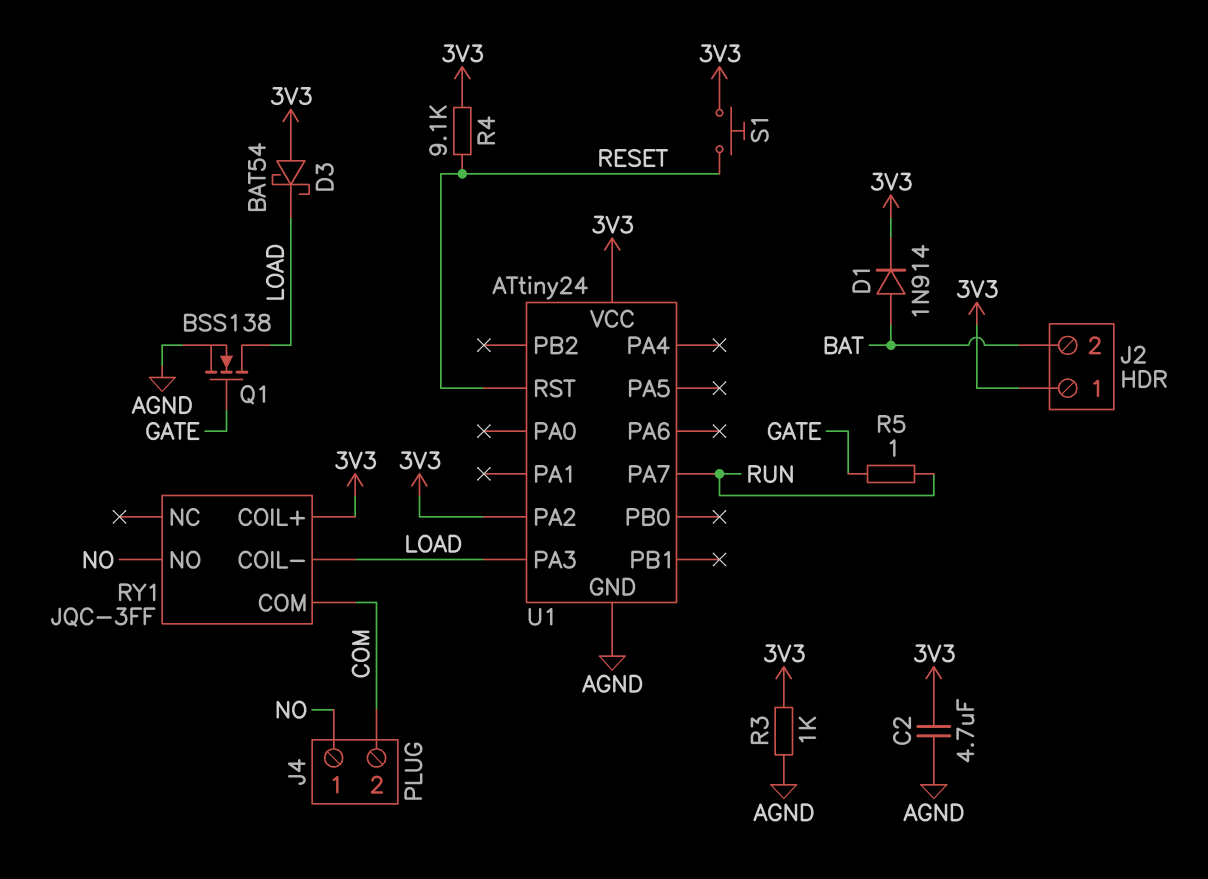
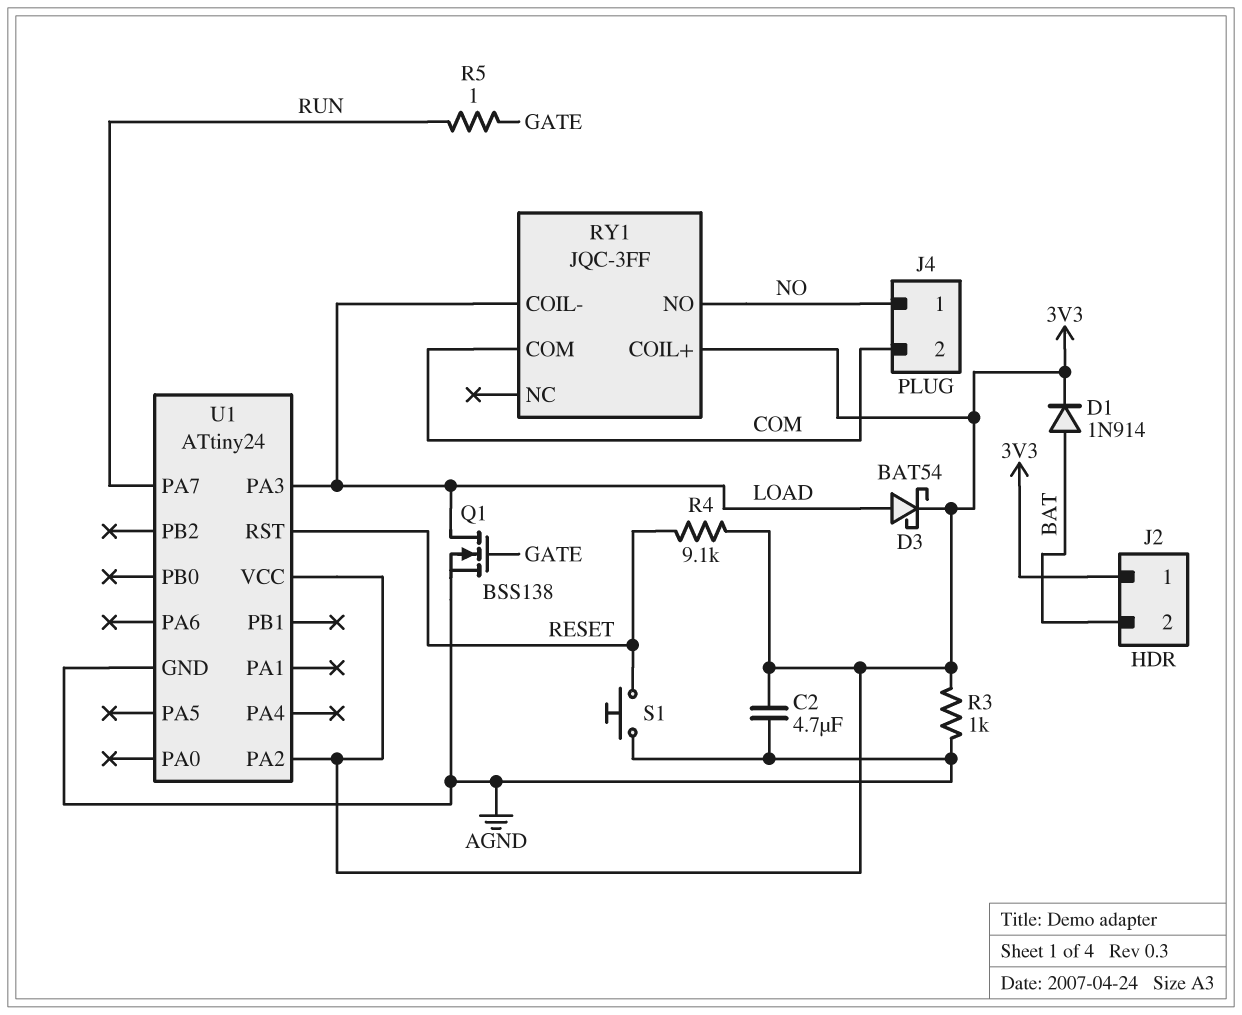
D3: schottky BAT54 (A 3V3, K LOAD) -> schottky BAT54 (A LOAD, K 3V3)
S1: button (3V3, RESET) -> button (AGND, RESET)

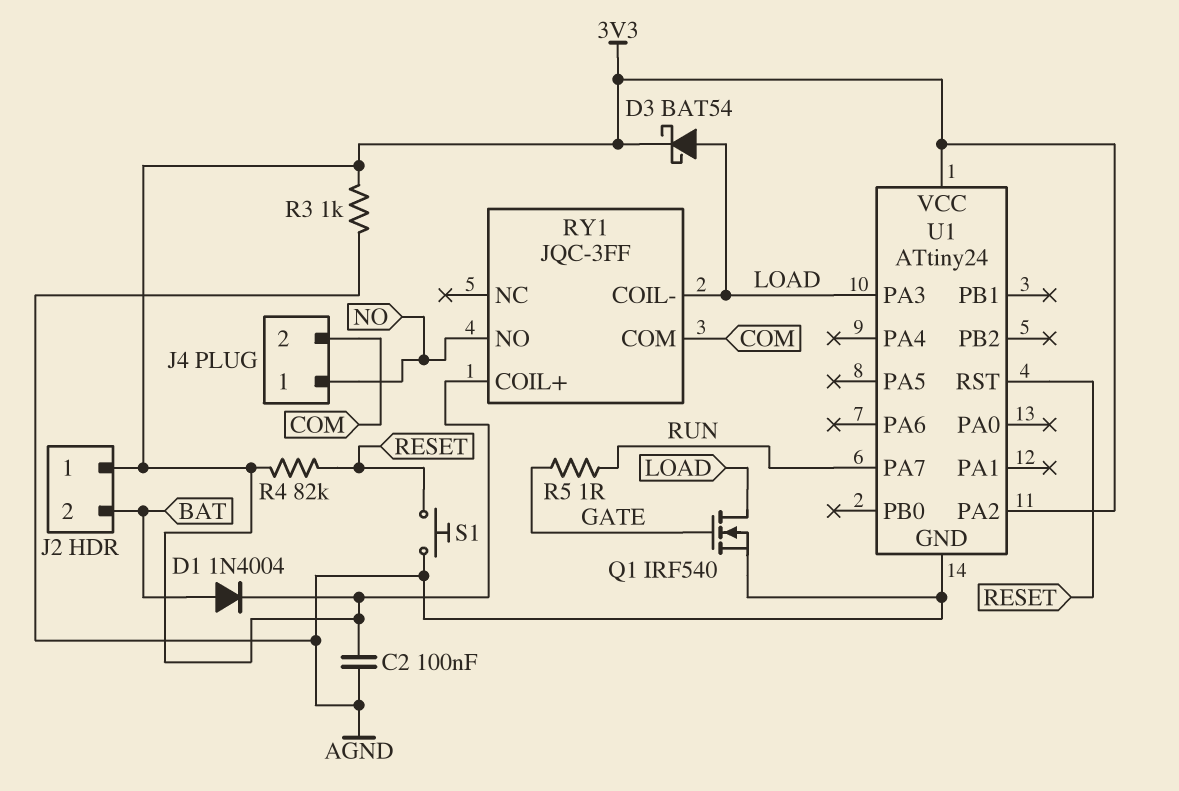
C2: 4.7uF (3V3, AGND) -> 100nF (3V3, AGND)
D1: diode 1N914 (A BAT, K 3V3) -> diode 1N4004 (A BAT, K 3V3)
Q1: NMOS BSS138 (G GATE, D LOAD, S AGND) -> NMOS IRF540 (G GATE, D LOAD, S AGND)
R4: 9.1k (3V3, RESET) -> 82k (3V3, RESET)

